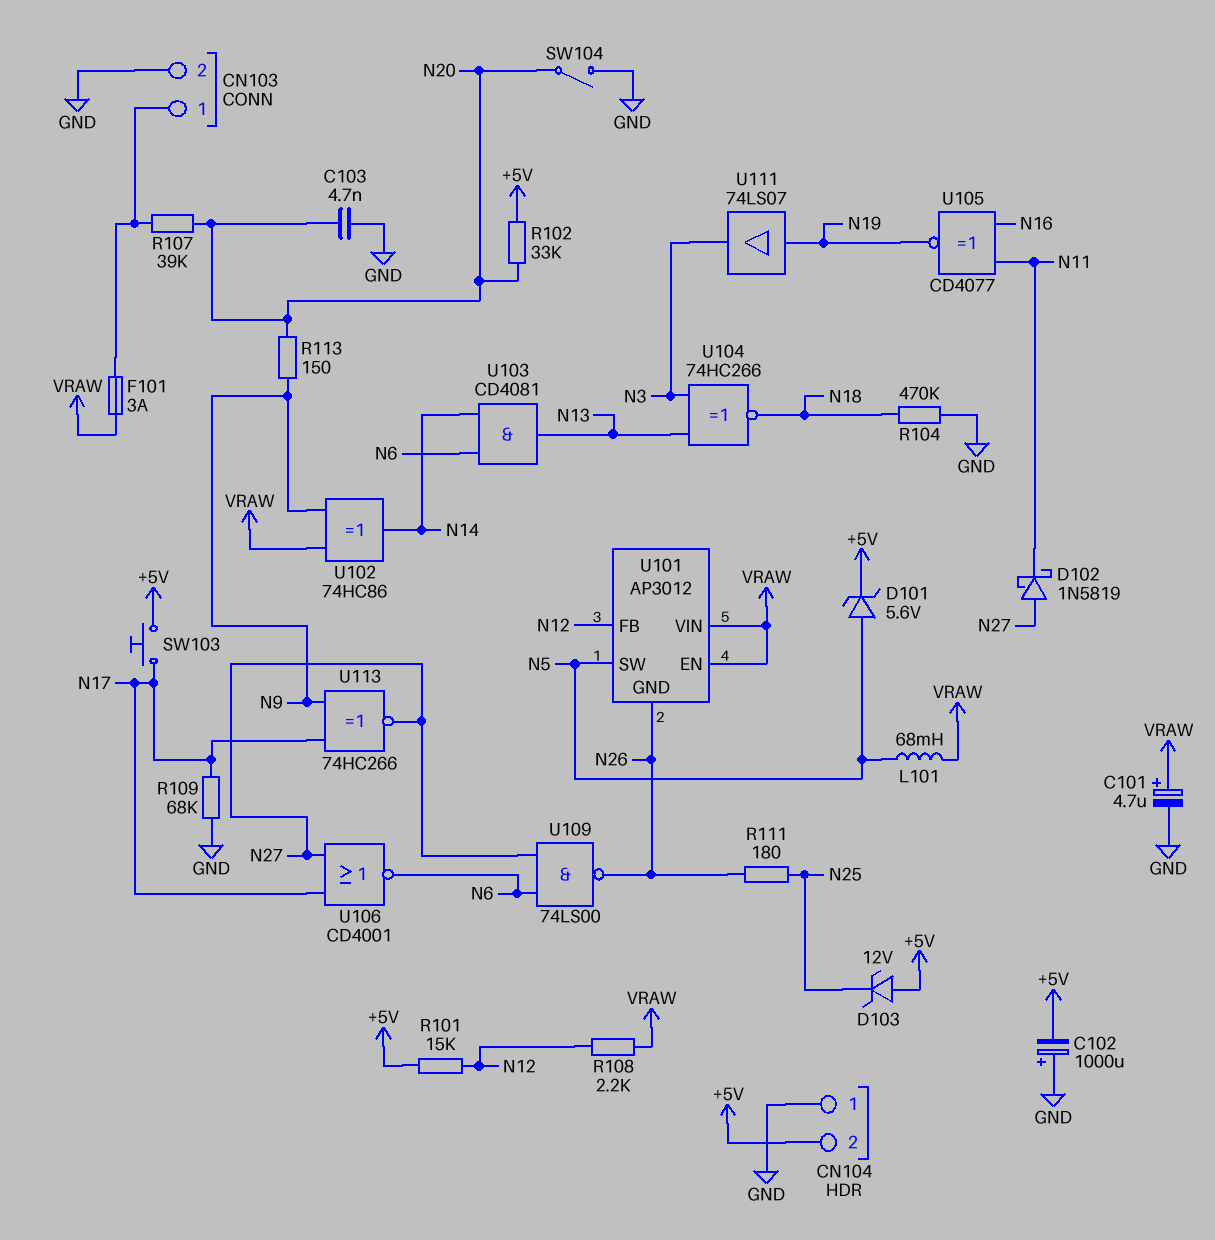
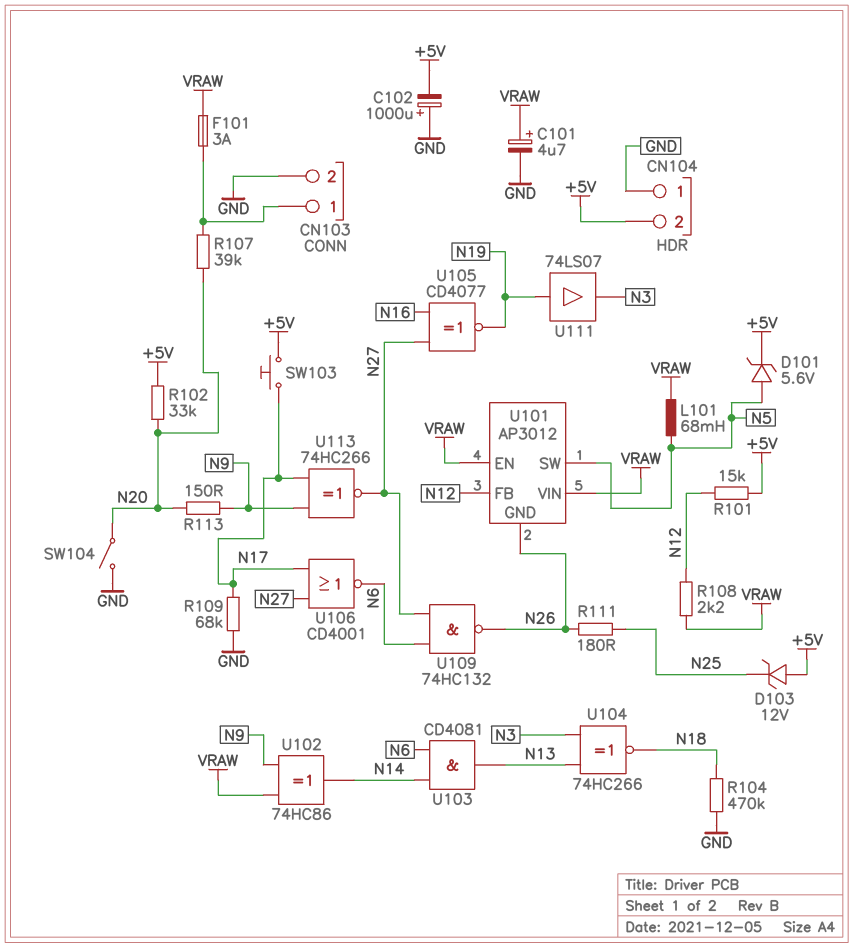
C103: 4.7nF (GND, N20) -> none
D102: schottky 1N5819 (A N27, K N11) -> none
U105: XNOR CD4077 (in N11, in N16, out N19) -> XNOR CD4077 (in N16, in N27, out N19)
U109: NAND 74LS00 (in N6, in N27, out N26) -> NAND 74HC132 (in N6, in N27, out N26)

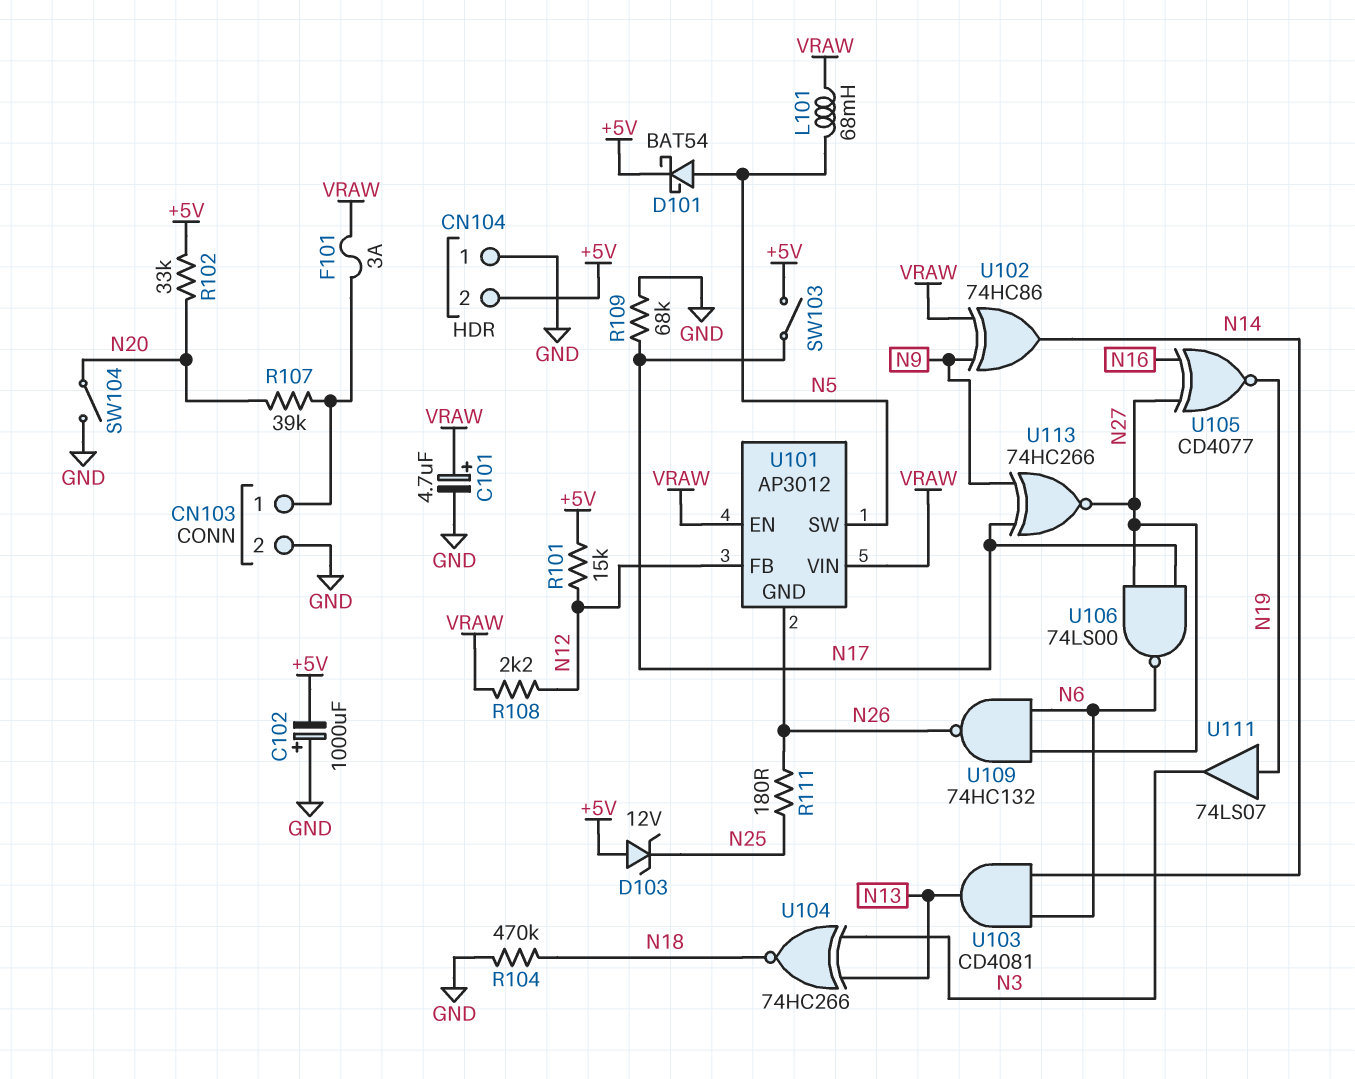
D101: zener 5.6V (A N5, K +5V) -> schottky BAT54 (A N5, K +5V)
R113: 150 (N9, N20) -> none
SW103: button (+5V, N17) -> switch (+5V, N17)
U106: NOR CD4001 (in N17, in N27, out N6) -> NAND 74LS00 (in N17, in N27, out N6)

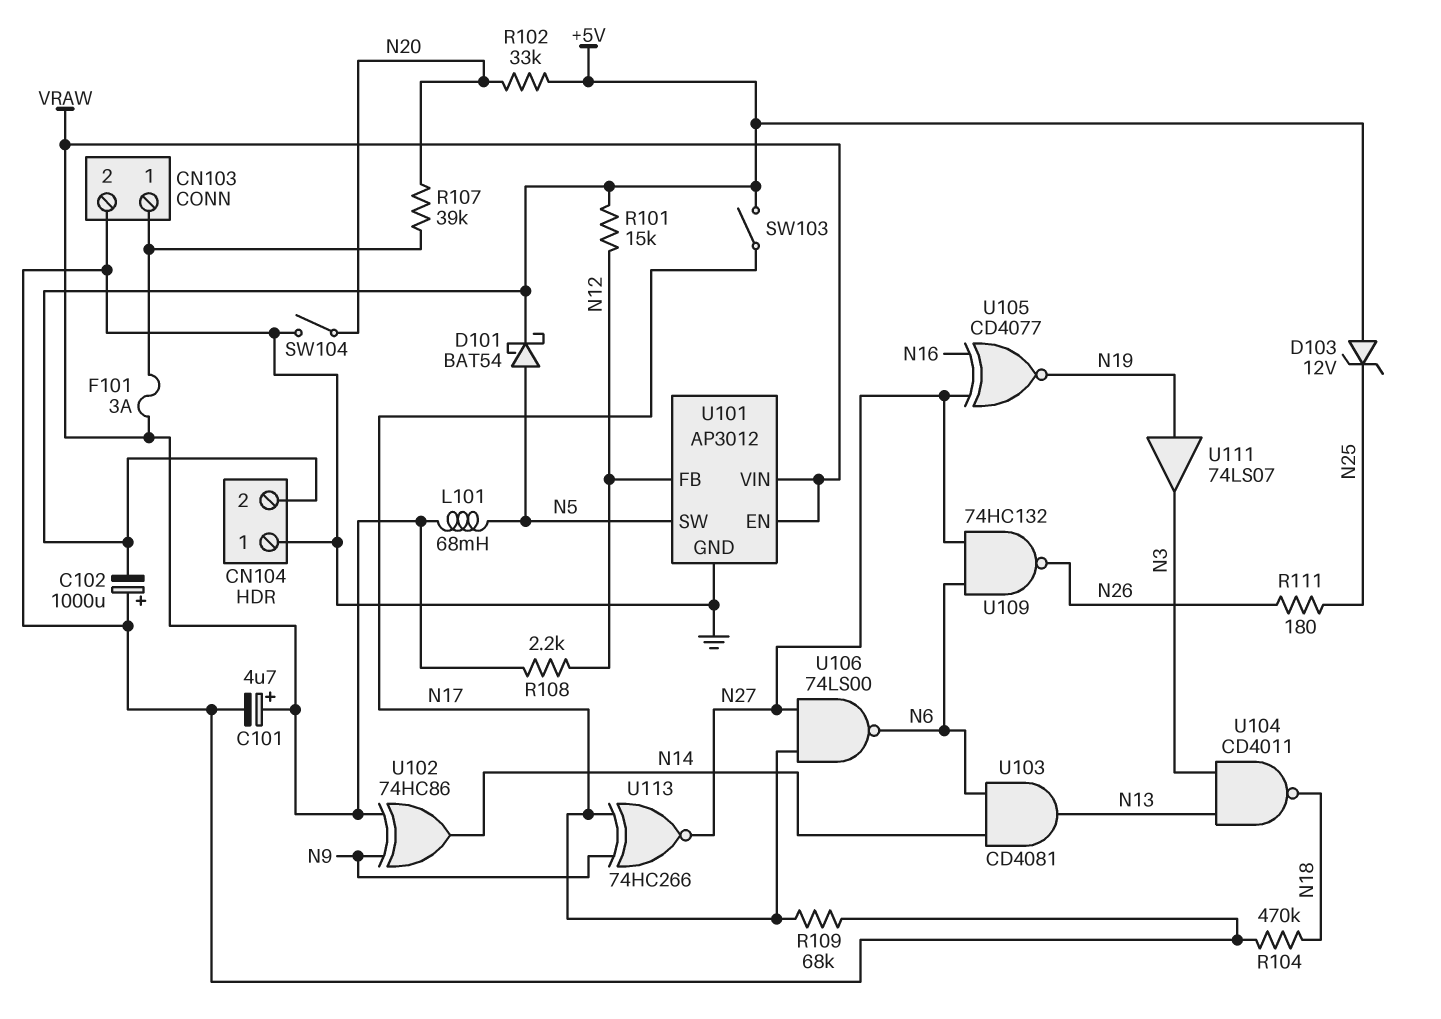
U101 pin GND: N26 -> GND
U104: XNOR 74HC266 (in N3, in N13, out N18) -> NAND CD4011 (in N3, in N13, out N18)

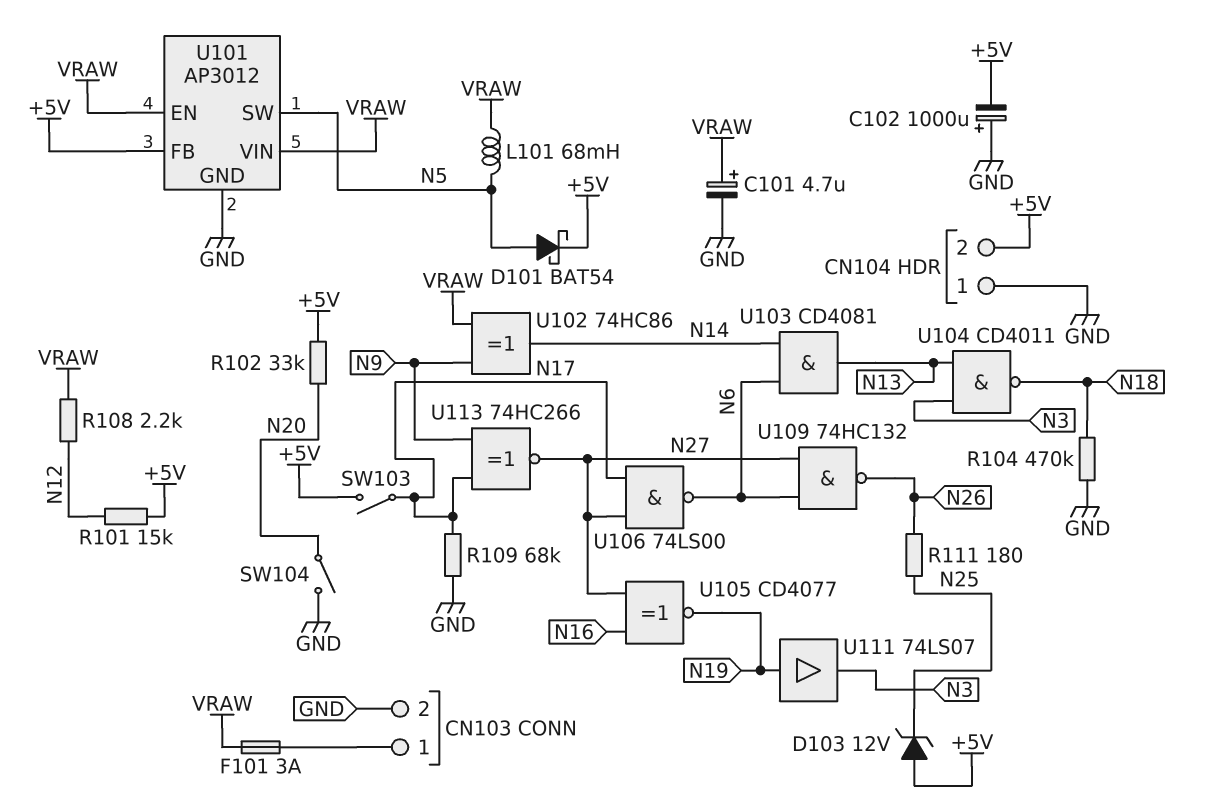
R107: 39k (CN103/1, N20) -> none
U101 pin FB: N12 -> +5V

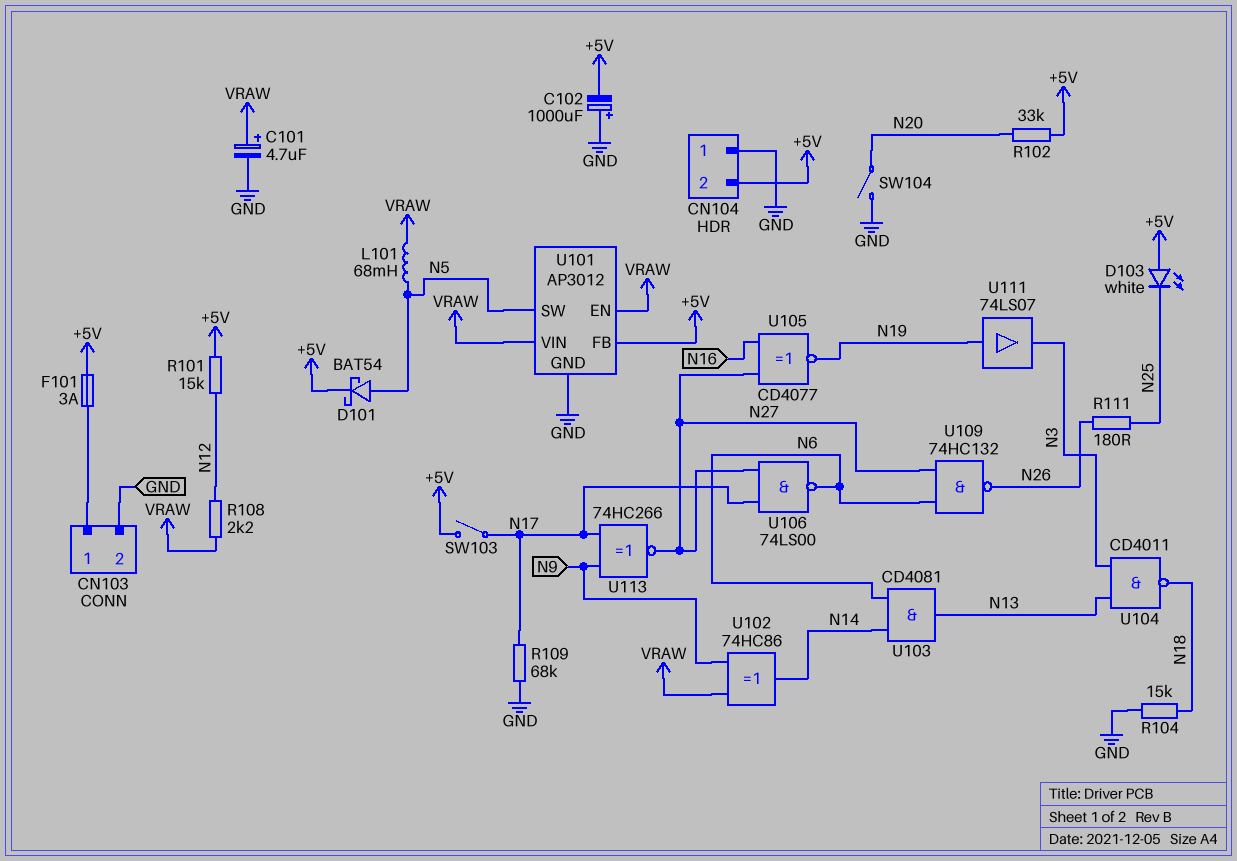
D103: zener 12V (A +5V, K N25) -> LED white (A +5V, K N25)
F101: 3A (CN103/1, VRAW) -> 3A (+5V, CN103/1)
R104: 470k (GND, N18) -> 15k (GND, N18)

